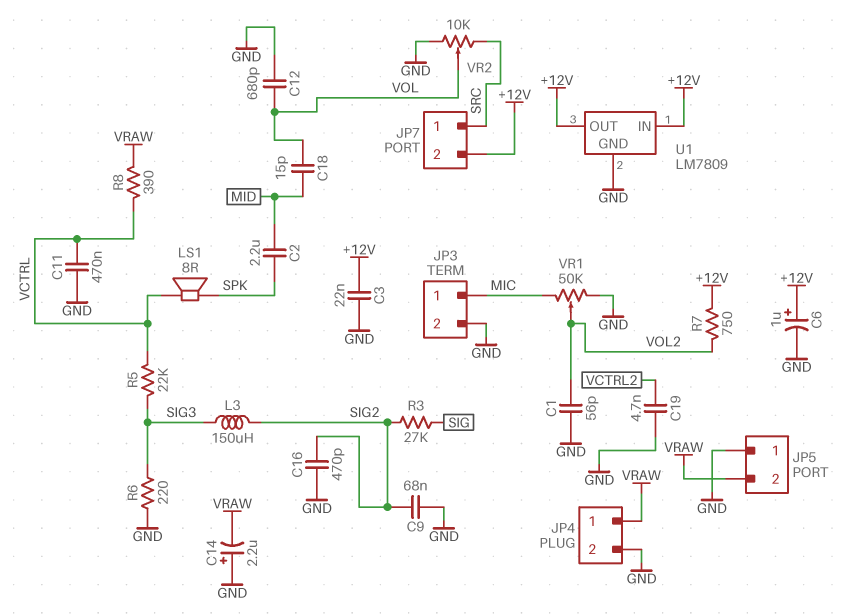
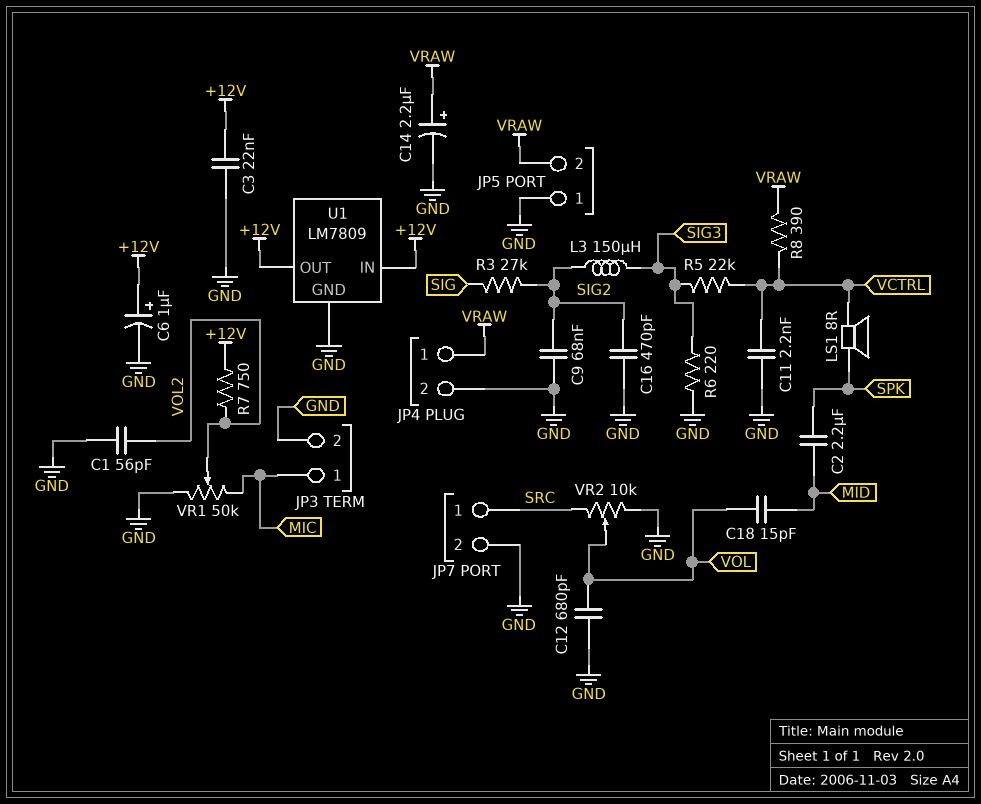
C11: 470nF (GND, VCTRL) -> 2.2nF (GND, VCTRL)
C14: 2.2uF (plus GND, minus VRAW) -> 2.2uF (plus VRAW, minus GND)
C19: 4.7nF (GND, VCTRL2) -> none
JP7 pin 2: +12V -> GND

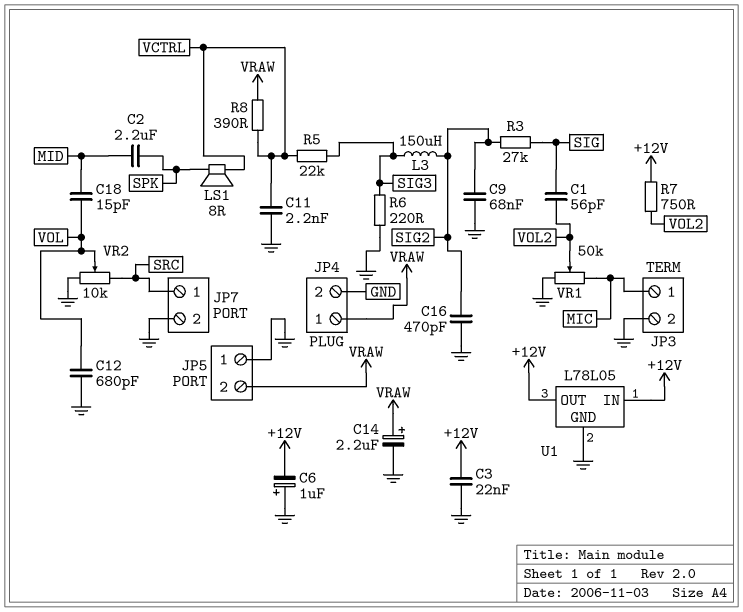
C1: 56pF (GND, VOL2) -> 56pF (SIG, VOL2)
C6: 1uF (plus +12V, minus GND) -> 1uF (plus GND, minus +12V)
U1: LM7809 -> L78L05

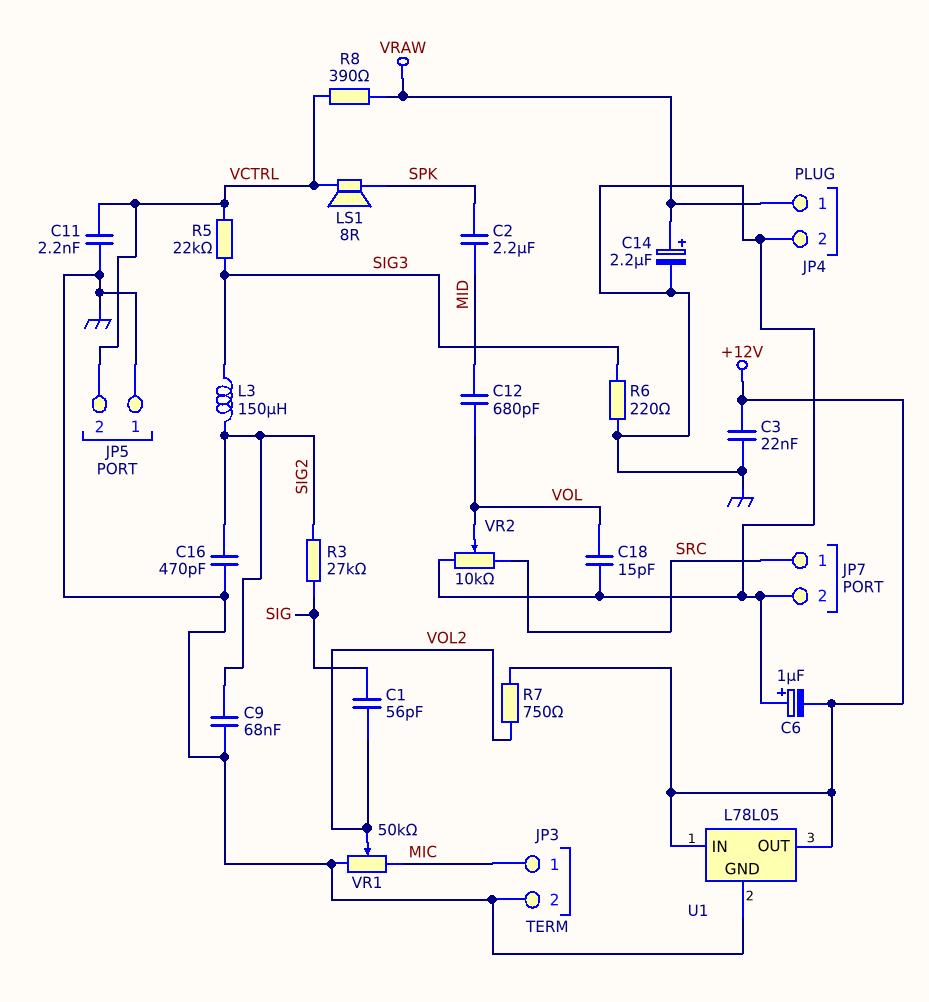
C12: 680pF (GND, VOL) -> 680pF (MID, VOL)
C18: 15pF (MID, VOL) -> 15pF (GND, VOL)
JP5 pin 2: VRAW -> VCTRL

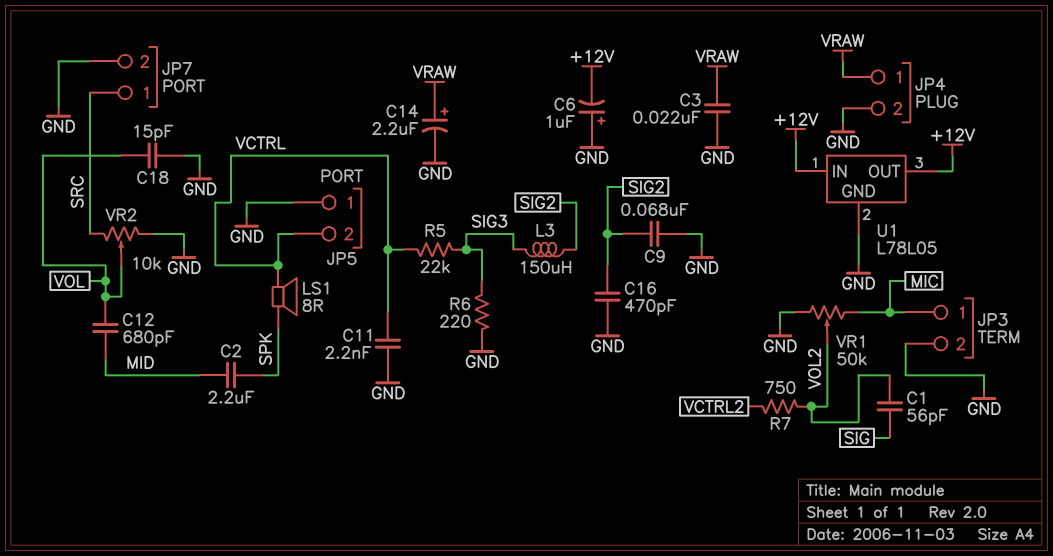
C3: 22nF (+12V, GND) -> 22nF (GND, VRAW)
R3: 27k (SIG, SIG2) -> none
R7: 750 (+12V, VOL2) -> 750 (VCTRL2, VOL2)
R8: 390 (VCTRL, VRAW) -> none

